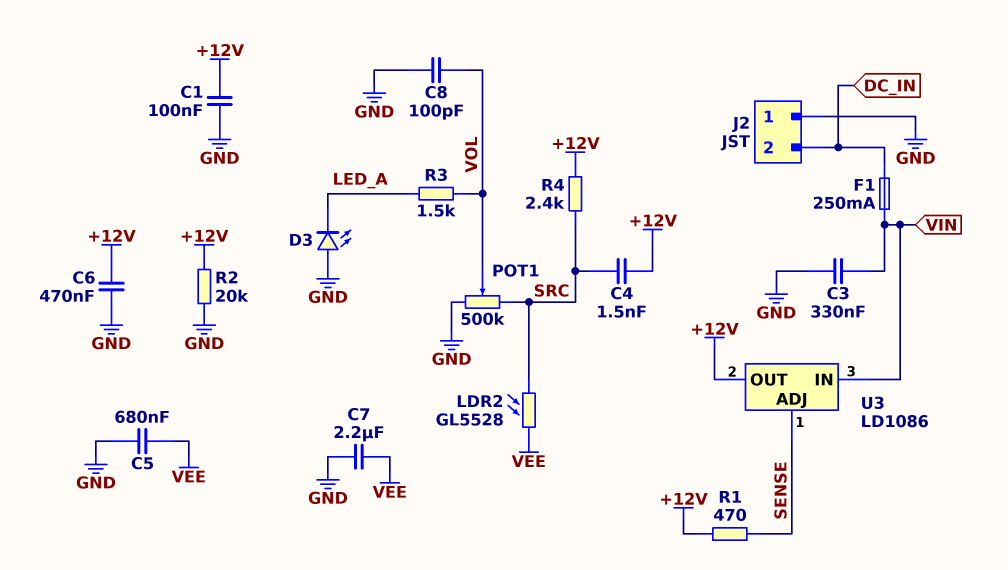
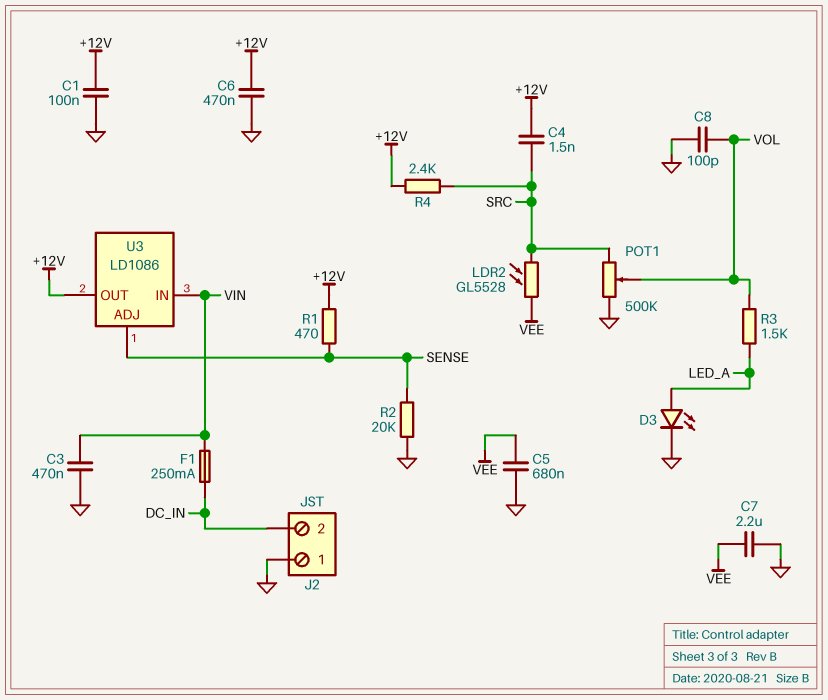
C3: 330nF (GND, VIN) -> 470nF (GND, VIN)
D3: LED (A GND, K LED_A) -> LED (A LED_A, K GND)
R2: 20k (+12V, GND) -> 20k (GND, SENSE)

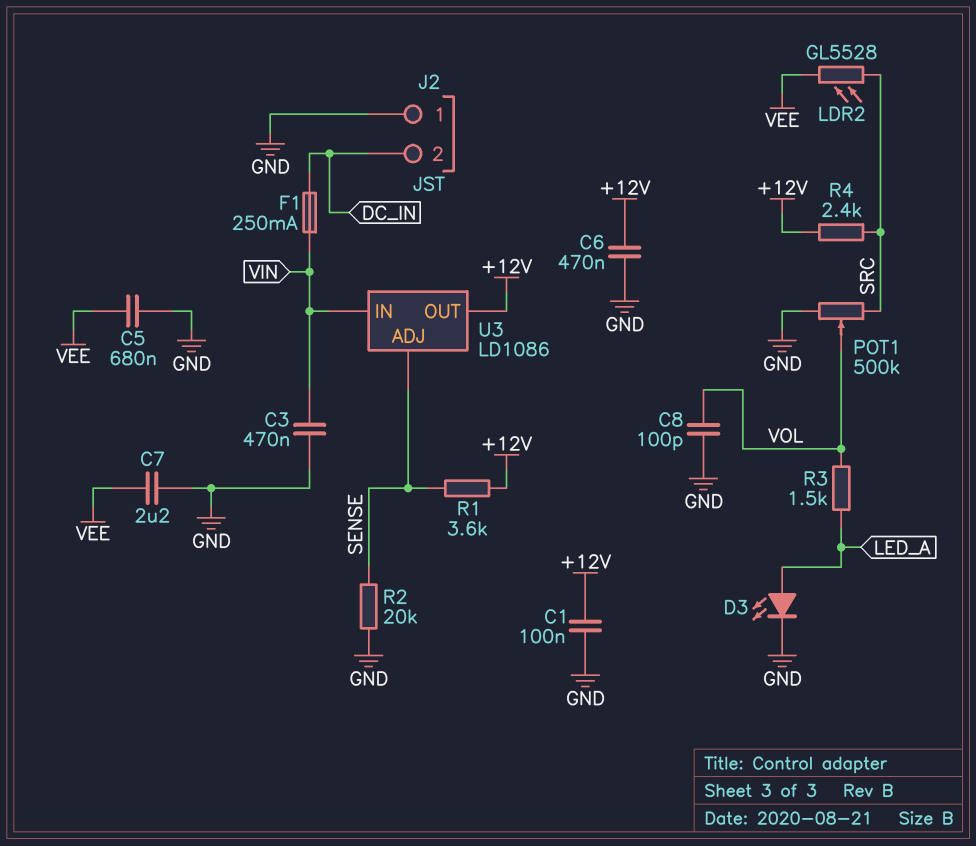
C4: 1.5nF (+12V, SRC) -> none
R1: 470 (+12V, SENSE) -> 3.6k (+12V, SENSE)

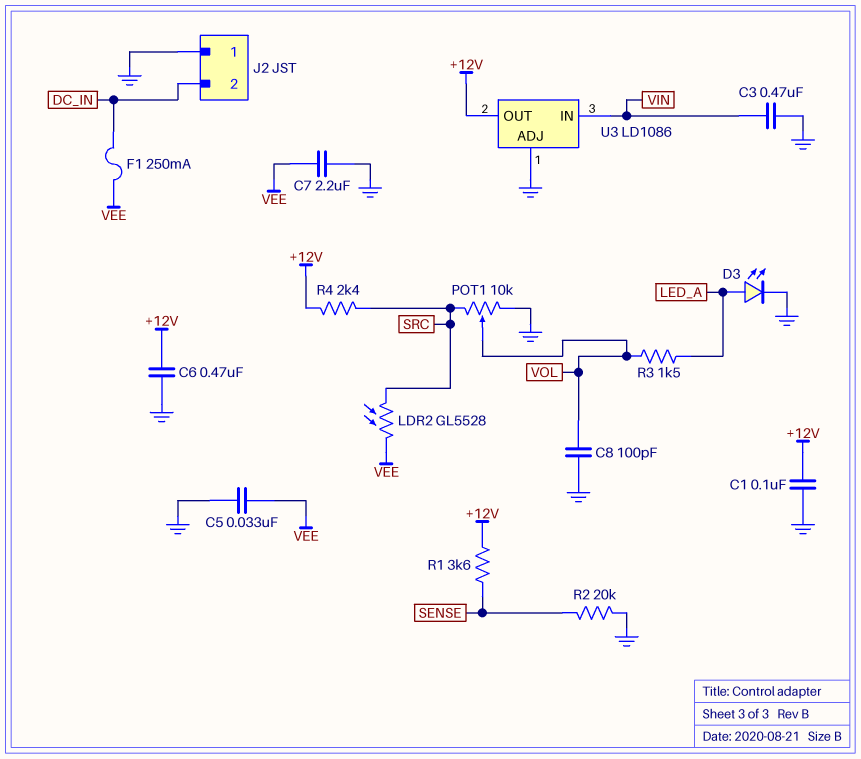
C5: 680nF (GND, VEE) -> 33nF (GND, VEE)
F1: 250mA (DC_IN, VIN) -> 250mA (DC_IN, VEE)
POT1: 500k (GND, SRC, wiper VOL) -> 10k (GND, SRC, wiper VOL)
U3 pin ADJ: SENSE -> GND

